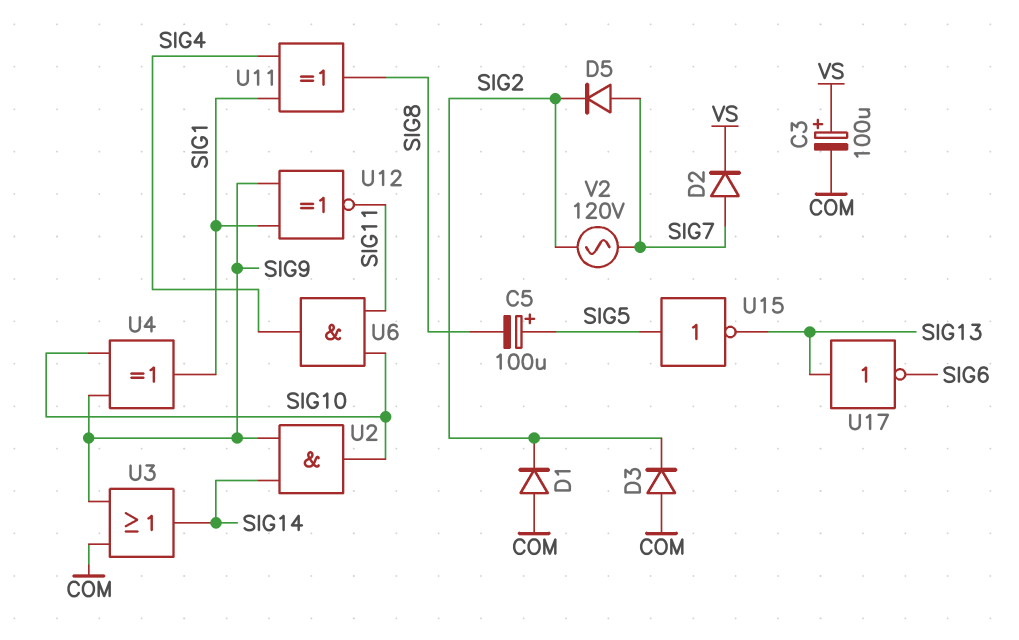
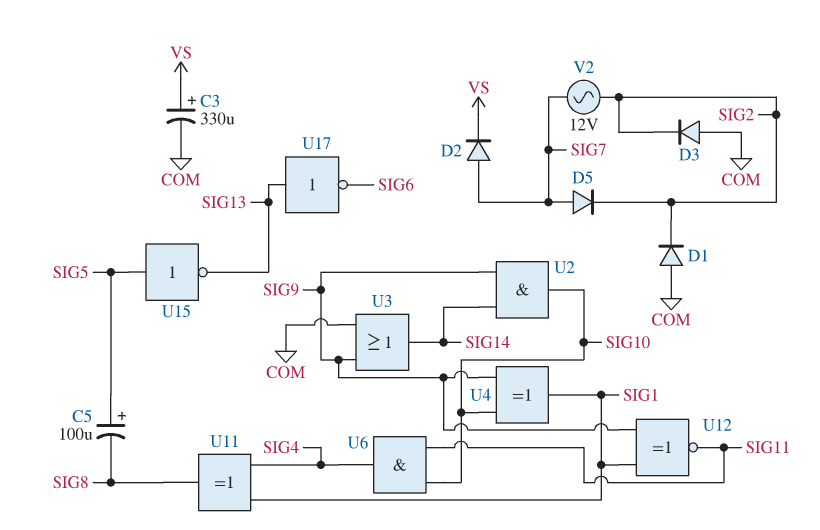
C3: 100uF (plus VS, minus COM) -> 330uF (plus VS, minus COM)
V2: AC 120V (SIG2, SIG7) -> AC 12V (SIG2, SIG7)

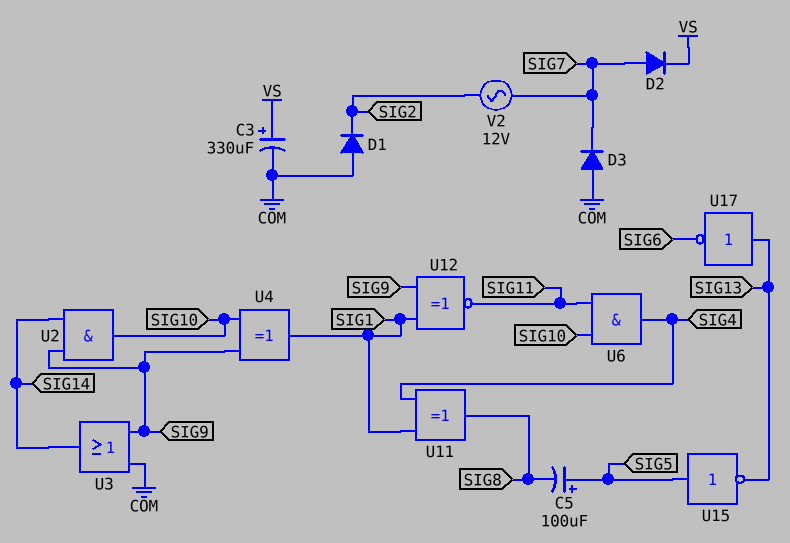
D3: diode (A COM, K SIG2) -> diode (A COM, K SIG7)
D5: diode (A SIG7, K SIG2) -> none

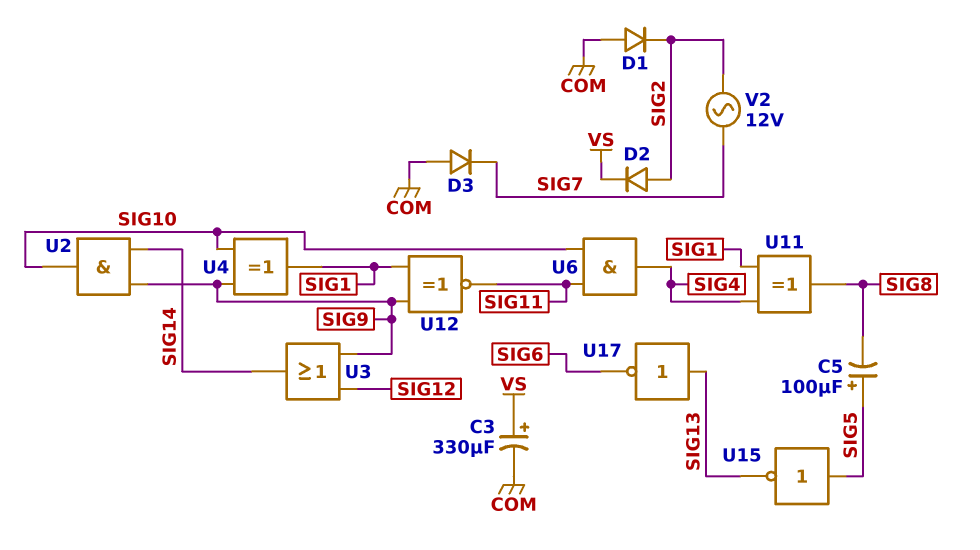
D2: diode (A SIG7, K VS) -> diode (A SIG2, K VS)
U3: OR (in COM, in SIG9, out SIG14) -> OR (in SIG9, in SIG12, out SIG14)

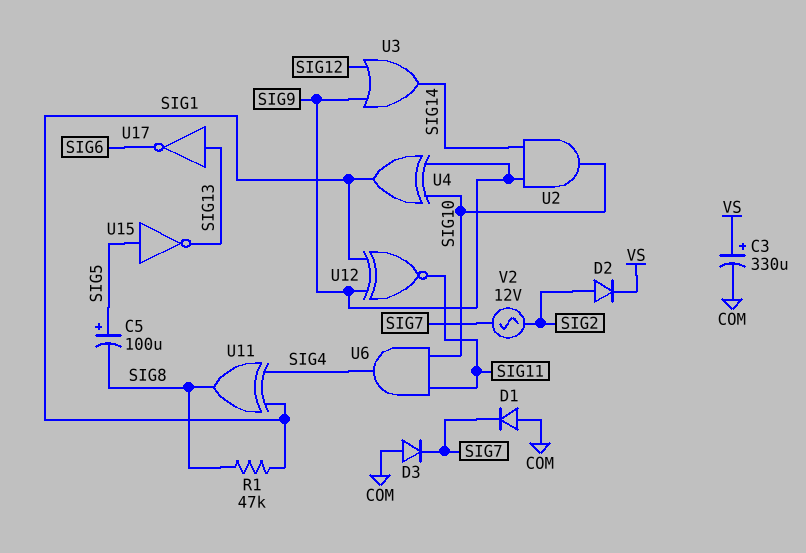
D1: diode (A COM, K SIG2) -> diode (A COM, K SIG7)
R1: none -> 47k (SIG1, SIG8)

